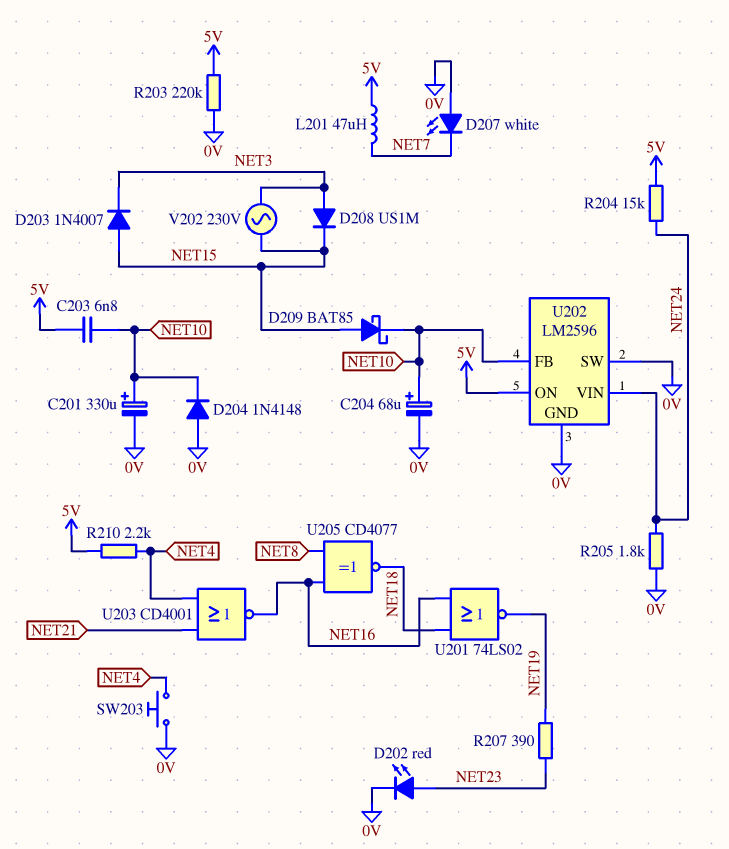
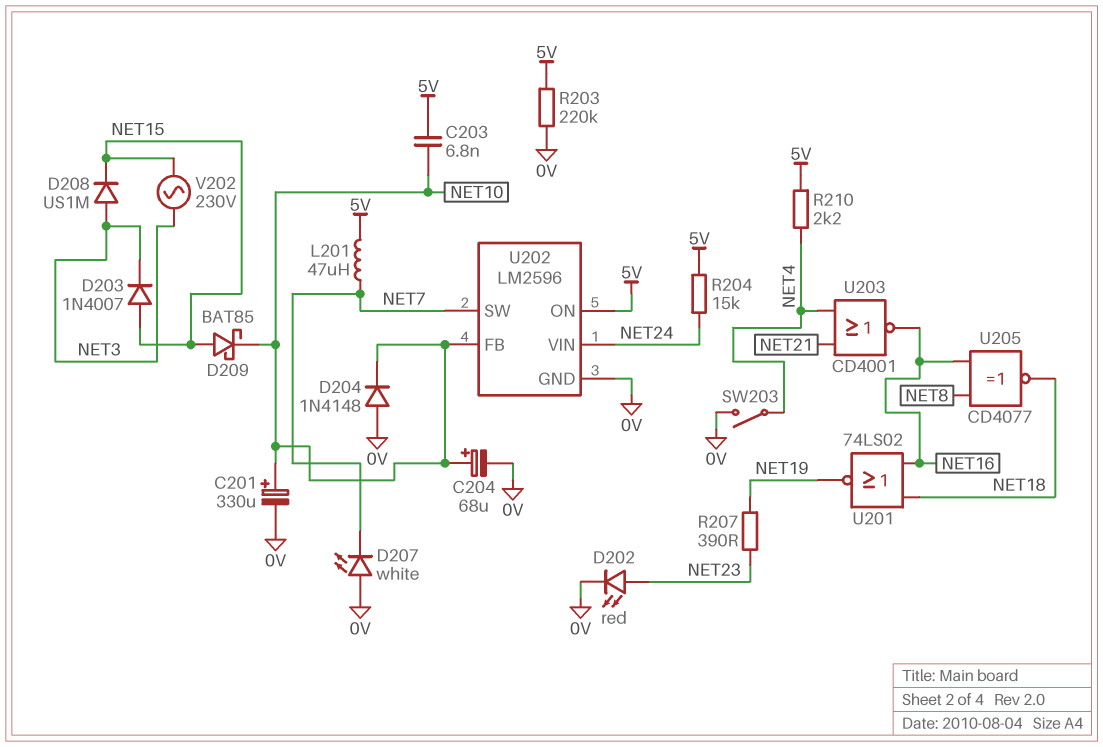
R205: 1.8k (0V, NET24) -> none
SW203: button (0V, NET4) -> switch (0V, NET4)
U202 pin SW: 0V -> NET7

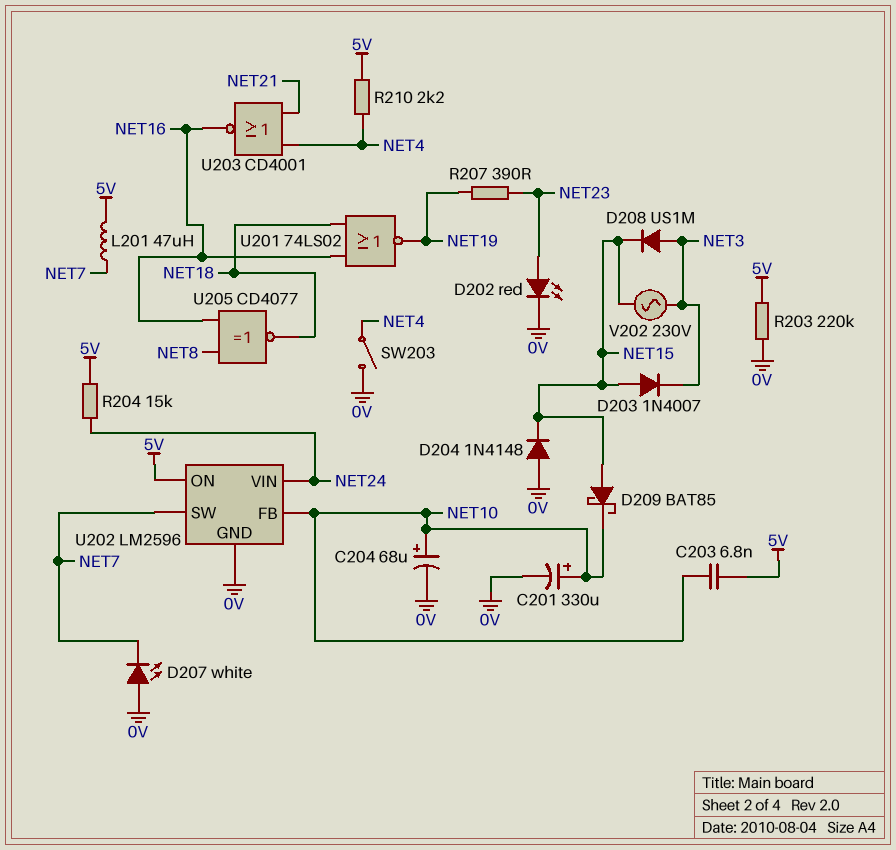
D204: diode 1N4148 (A 0V, K NET10) -> diode 1N4148 (A 0V, K NET15)

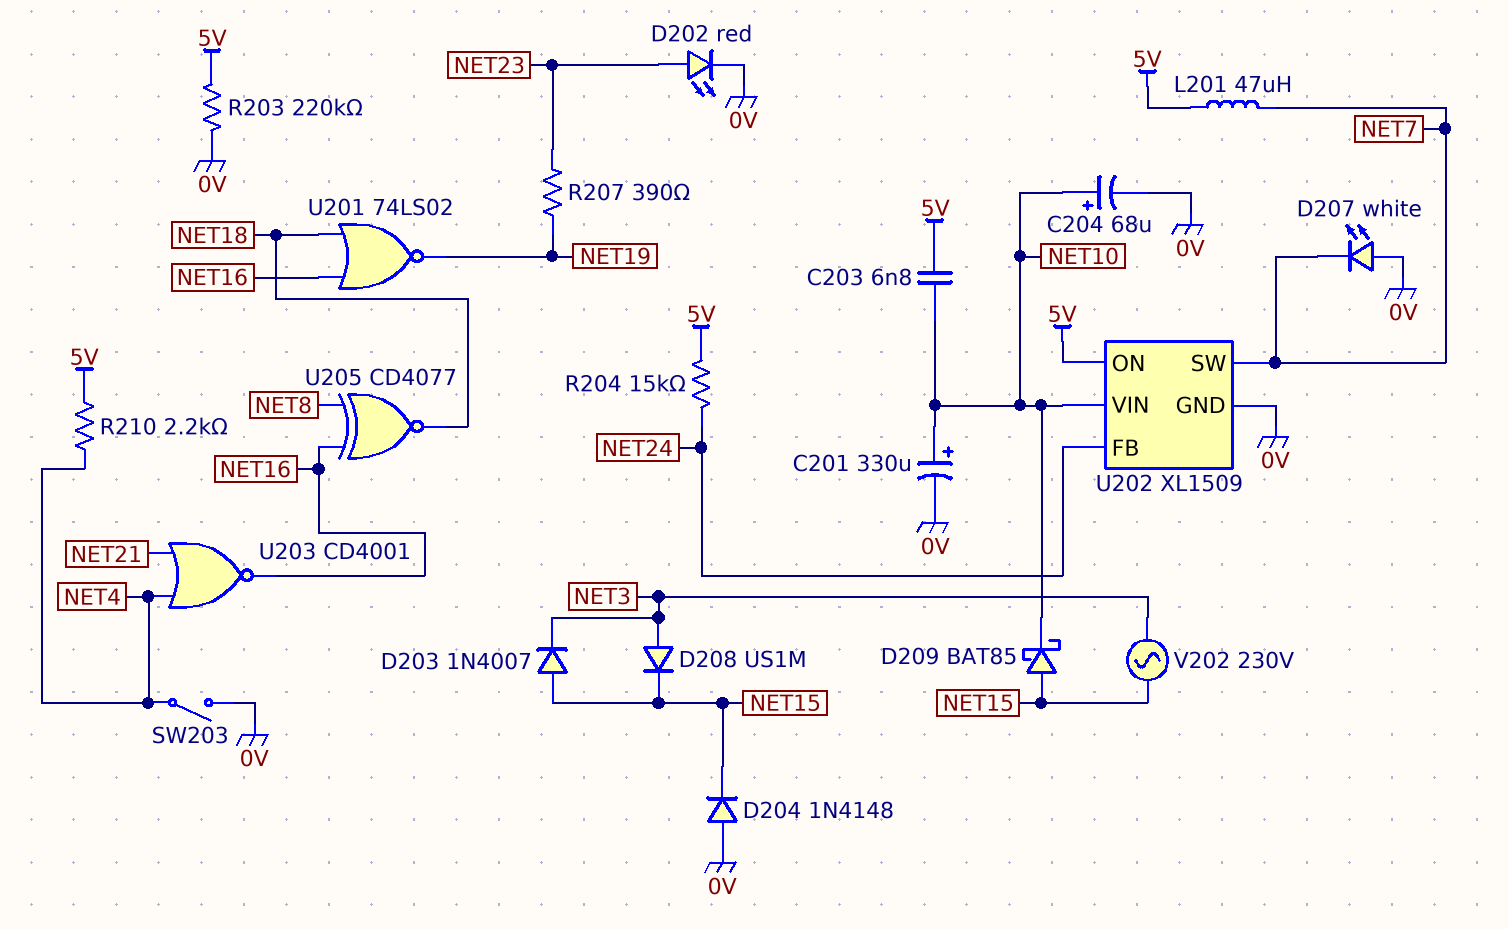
U202: LM2596 -> XL1509
U202 pin FB: NET10 -> NET24
U202 pin VIN: NET24 -> NET10

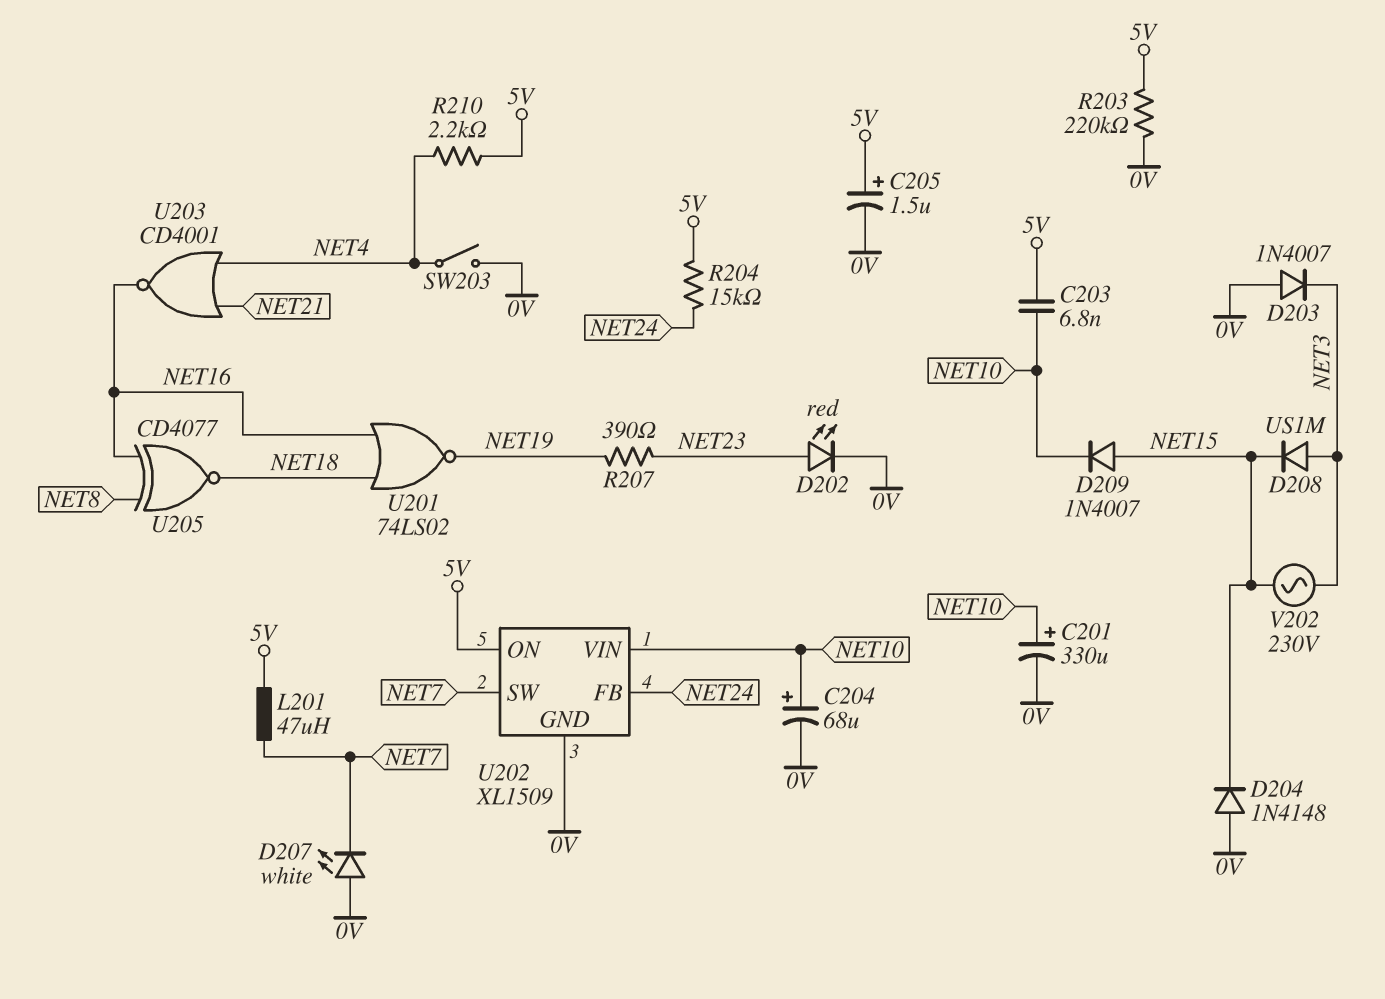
C205: none -> 1.5uF (plus 5V, minus 0V)
D203: diode 1N4007 (A NET15, K NET3) -> diode 1N4007 (A 0V, K NET3)
D209: schottky BAT85 (A NET15, K NET10) -> diode 1N4007 (A NET15, K NET10)

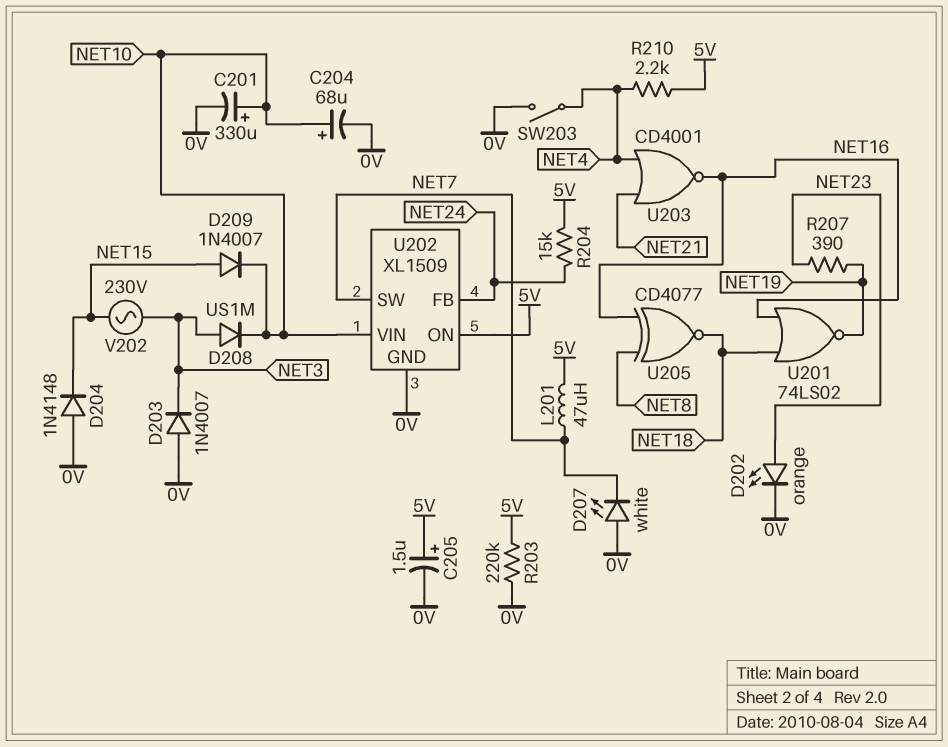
C203: 6.8nF (5V, NET10) -> none
D202: LED red (A NET23, K 0V) -> LED orange (A NET23, K 0V)
D208: diode US1M (A NET3, K NET15) -> diode US1M (A NET3, K NET10)

